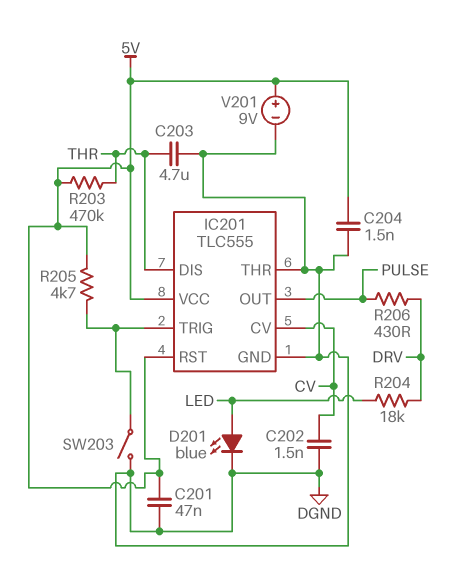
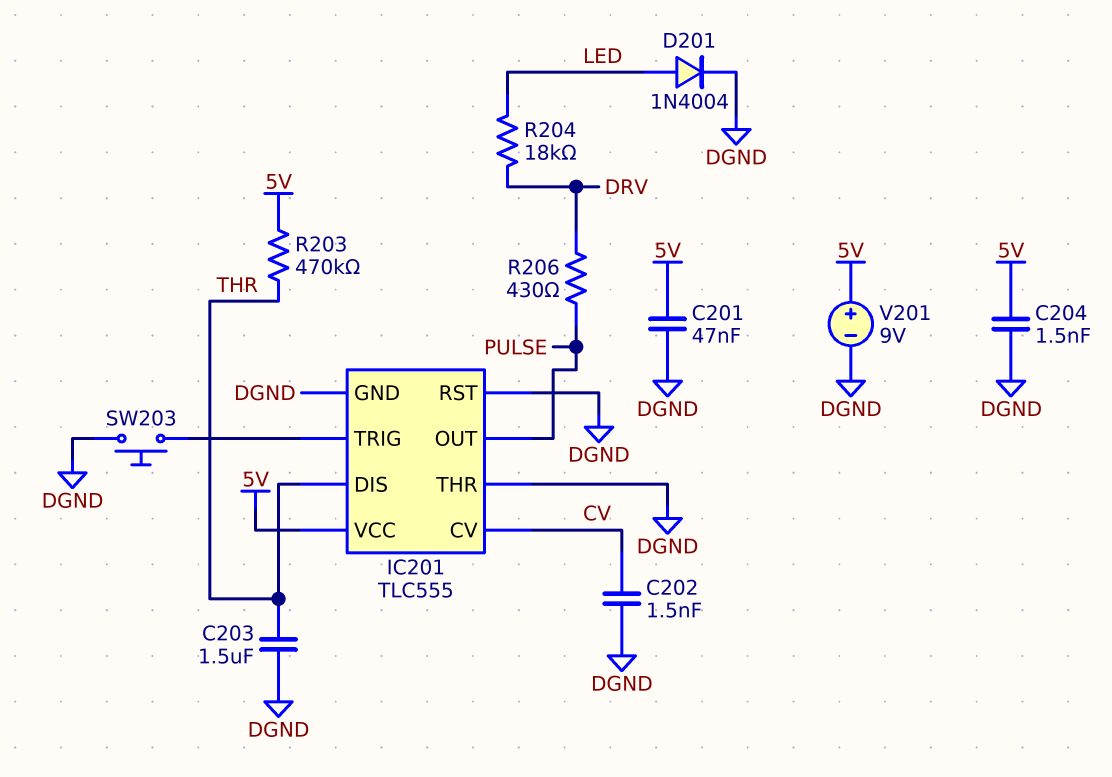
C203: 4.7uF (DGND, THR) -> 1.5uF (DGND, THR)
D201: LED blue (A LED, K DGND) -> diode 1N4004 (A LED, K DGND)
IC201 pin RST: 5V -> DGND
R205: 4.7k (5V, IC201/TRIG) -> none
SW203: switch (DGND, IC201/TRIG) -> button (DGND, IC201/TRIG)

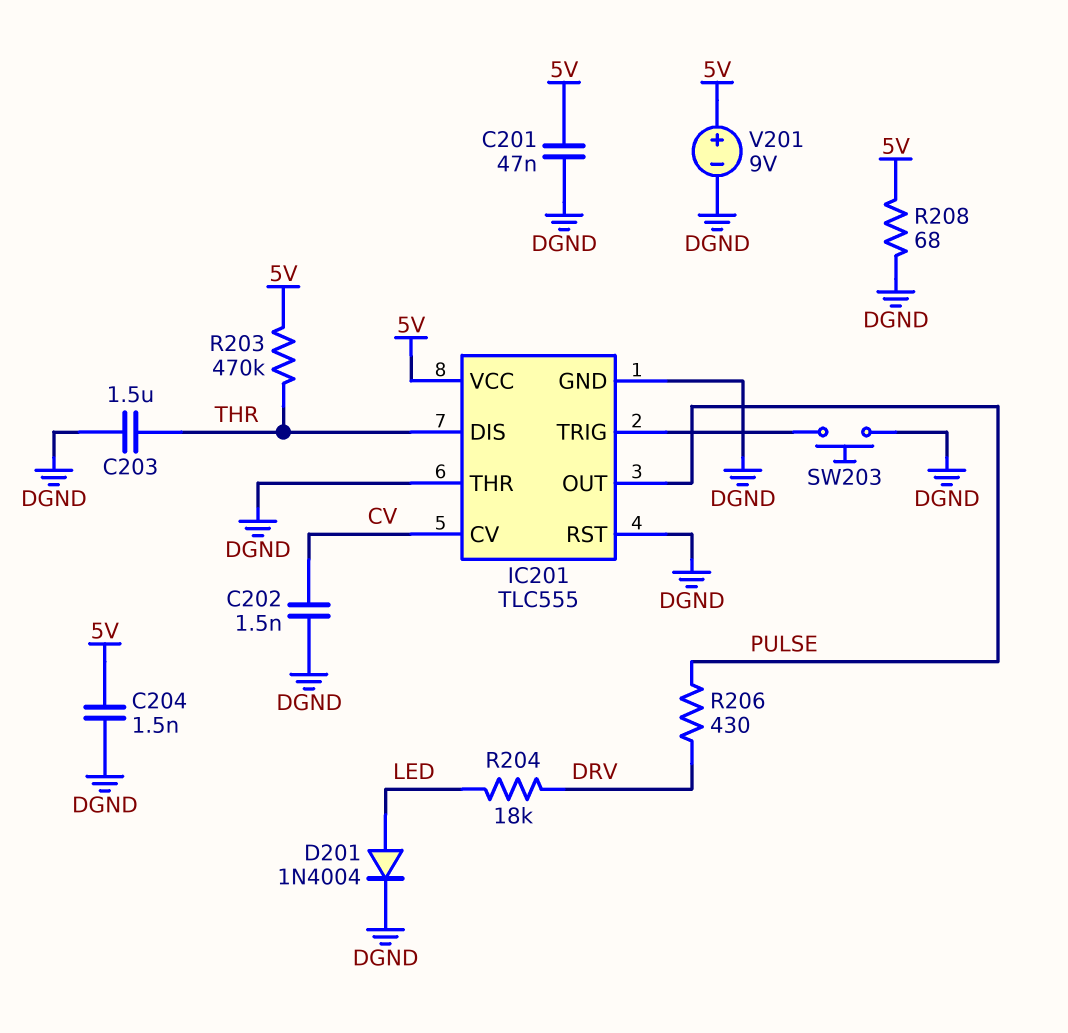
R208: none -> 68 (5V, DGND)

